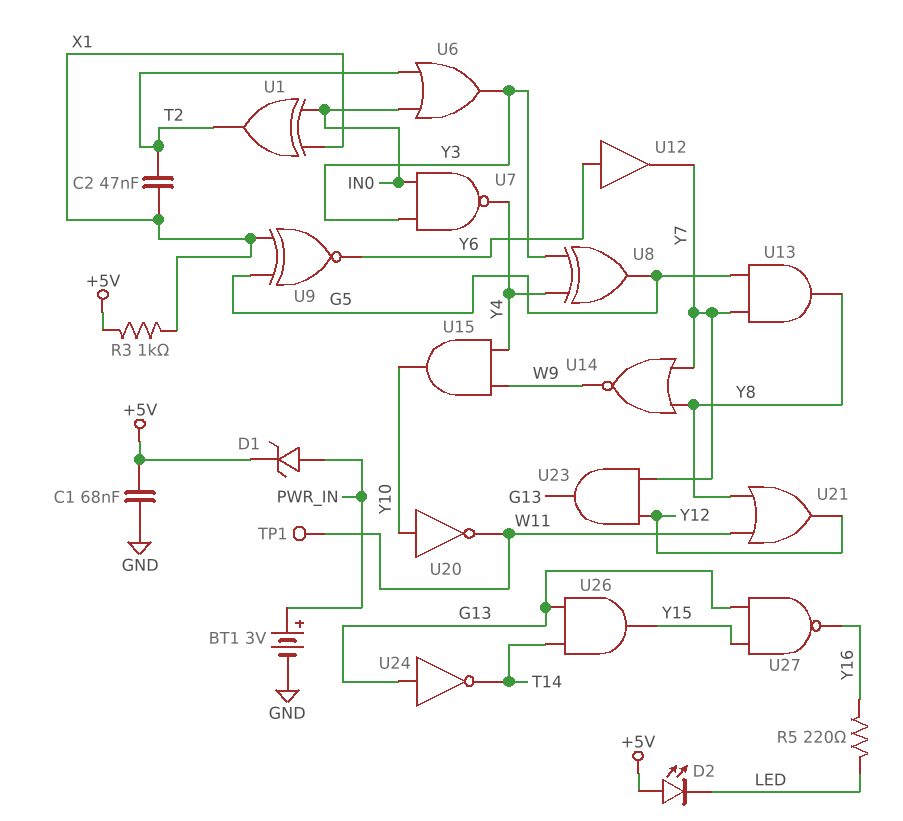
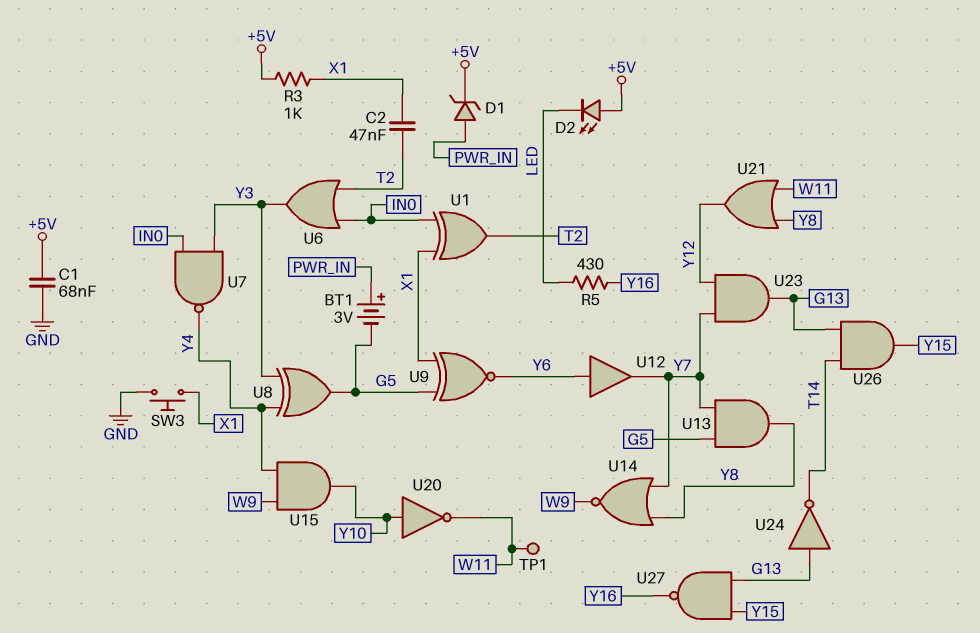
BT1: 3V (plus PWR_IN, minus GND) -> 3V (plus PWR_IN, minus G5)
R5: 220 (LED, Y16) -> 430 (LED, Y16)
SW3: none -> button (GND, X1)

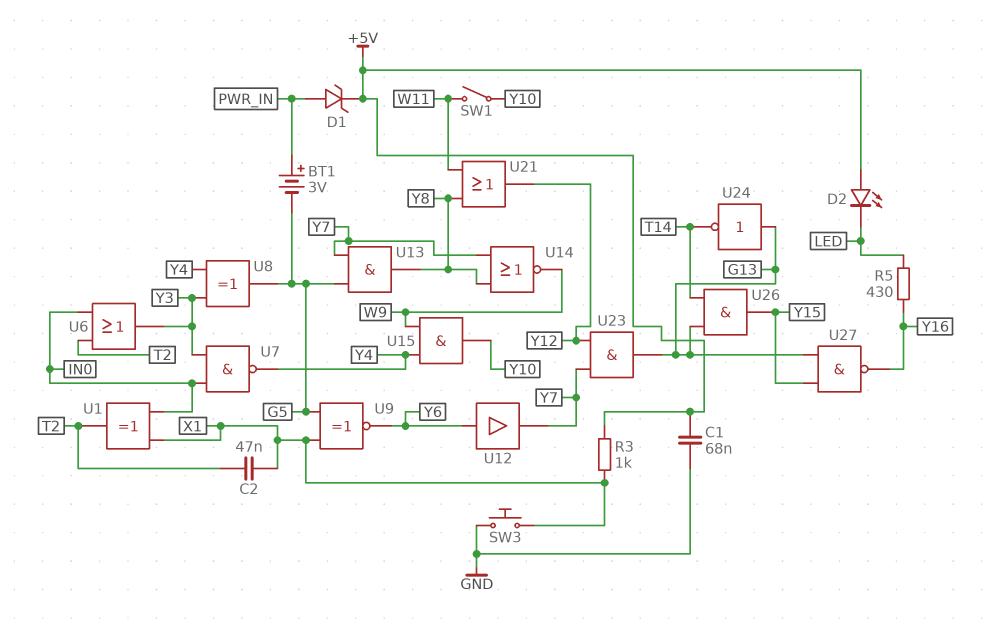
SW1: none -> switch (W11, Y10)
TP1: test point (W11) -> none
U20: NOT (in Y10, out W11) -> none

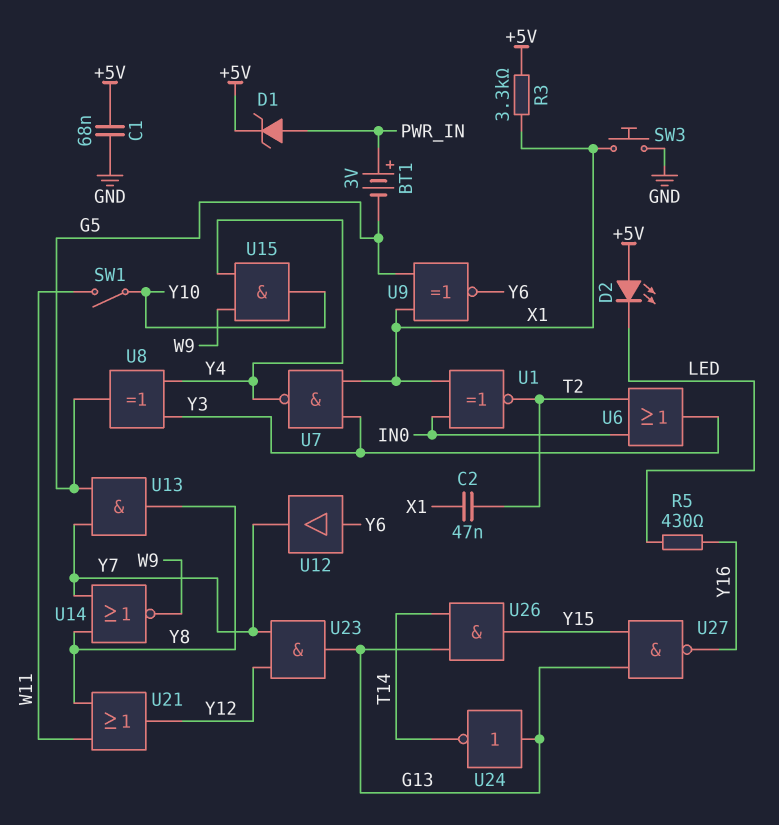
R3: 1k (+5V, X1) -> 3.3k (+5V, X1)
U1: XOR (in IN0, in X1, out T2) -> XNOR (in IN0, in X1, out T2)
U7: NAND (in IN0, in Y3, out Y4) -> NAND (in X1, in Y3, out Y4)

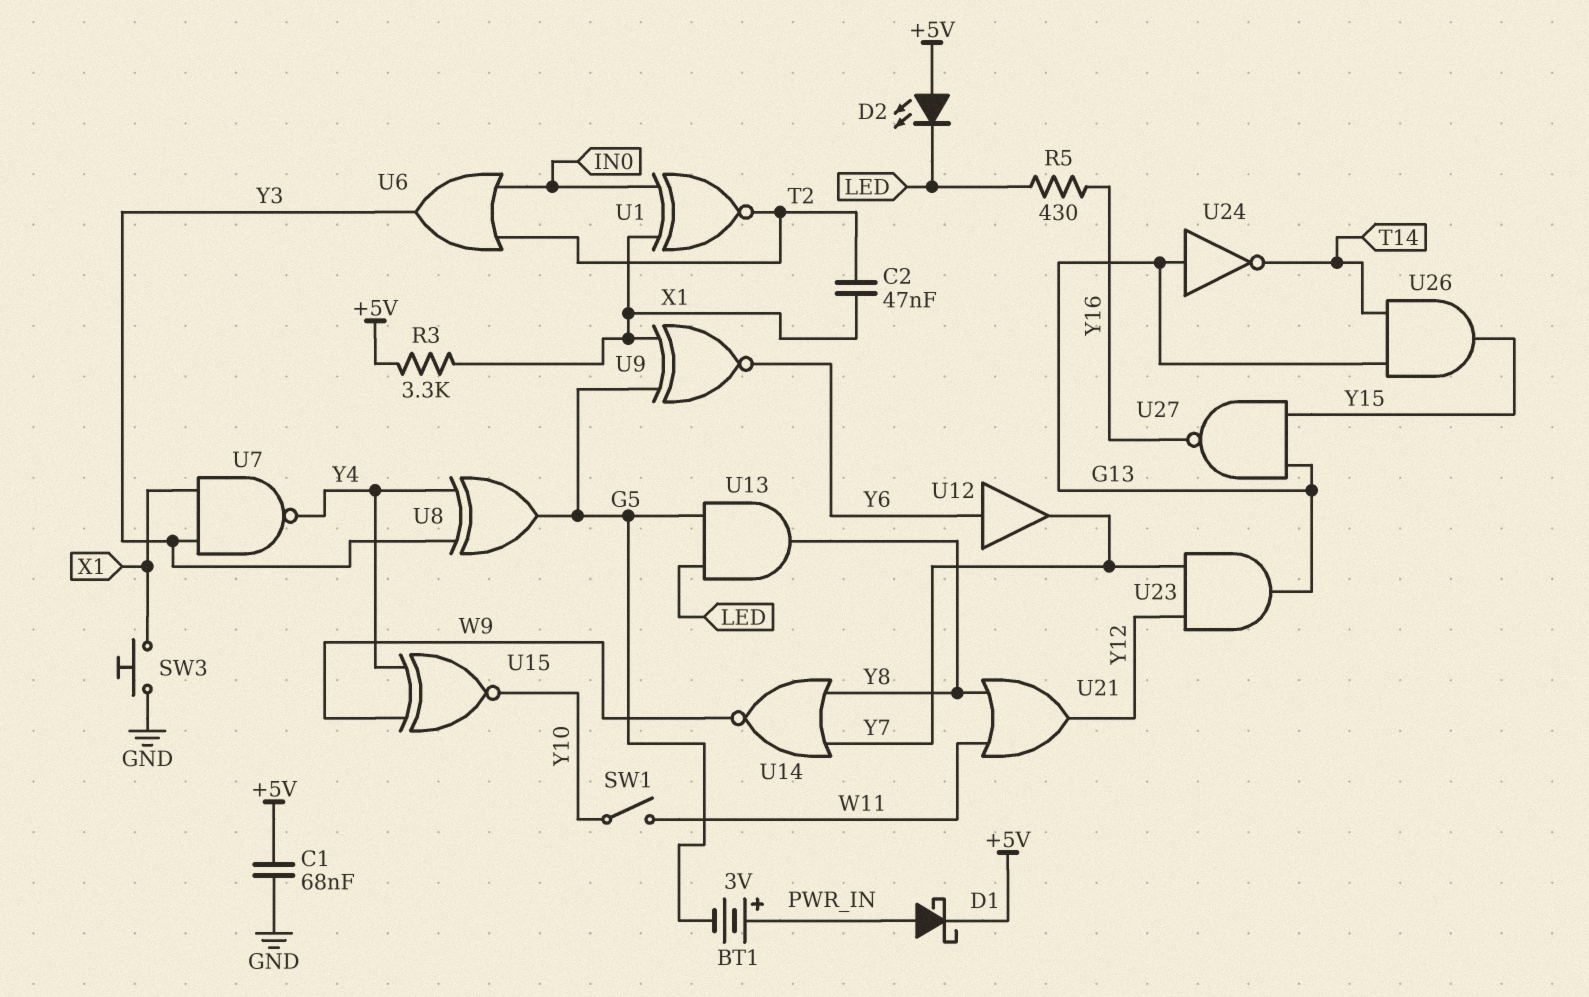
D1: zener (A PWR_IN, K +5V) -> schottky (A PWR_IN, K +5V)
U13: AND (in G5, in Y7, out Y8) -> AND (in G5, in LED, out Y8)
U15: AND (in W9, in Y4, out Y10) -> XNOR (in W9, in Y4, out Y10)

